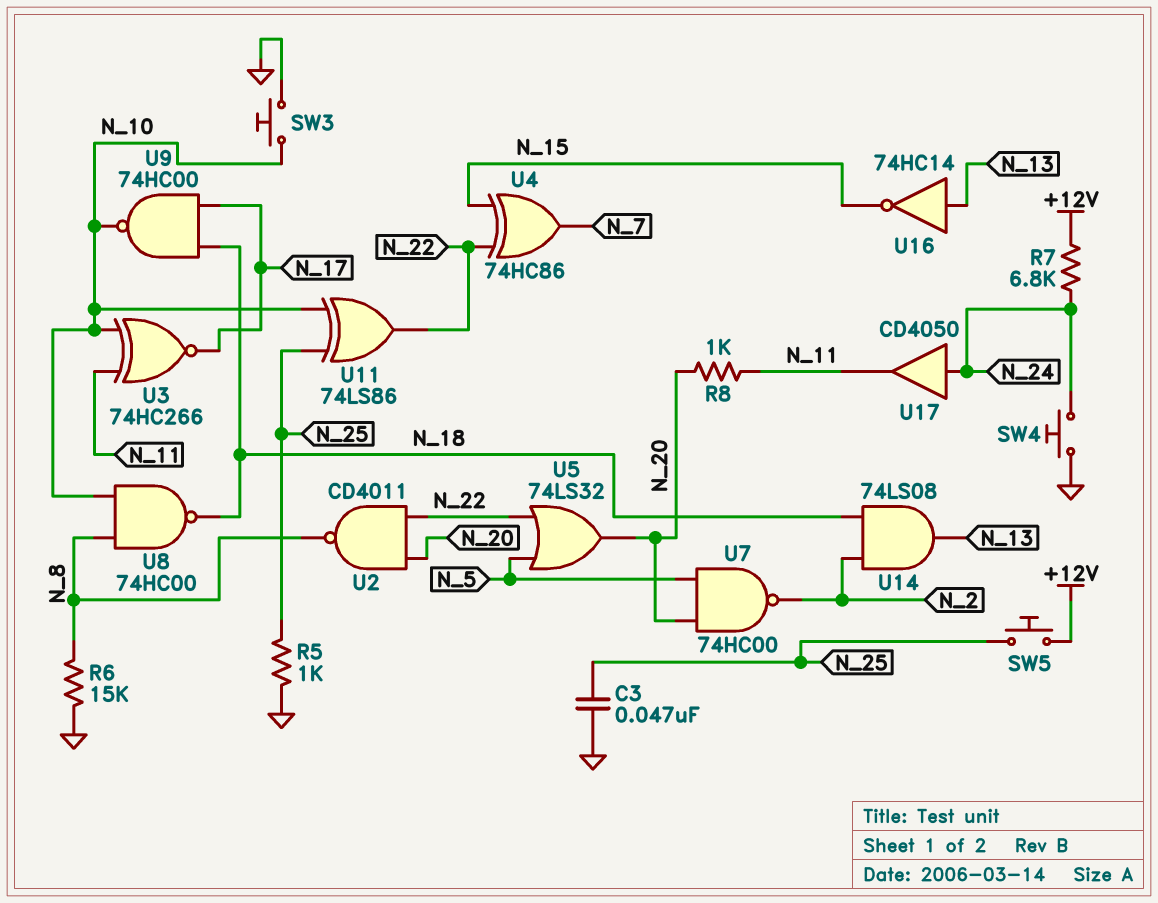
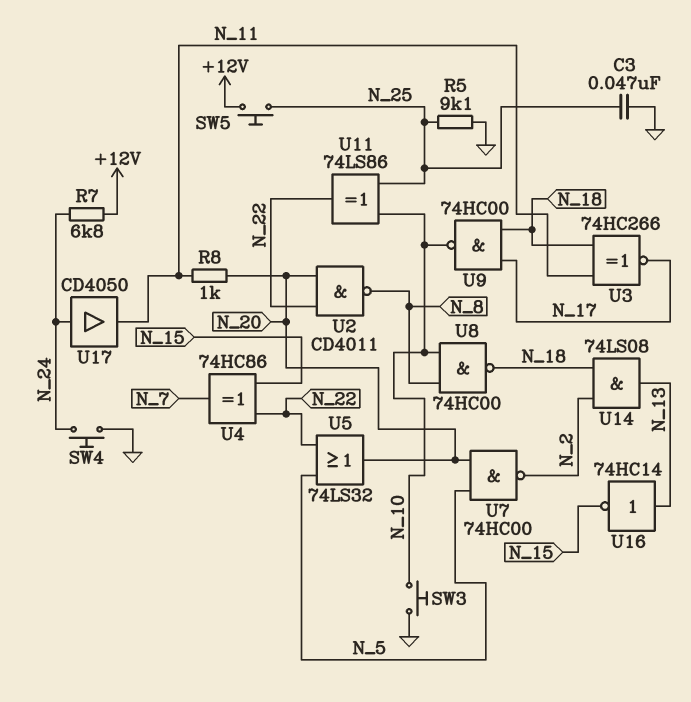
R5: 1k (GND, N_25) -> 9.1k (GND, N_25)
R6: 15k (GND, N_8) -> none
U3: XNOR 74HC266 (in N_10, in N_11, out N_17) -> XNOR 74HC266 (in N_11, in N_18, out N_17)

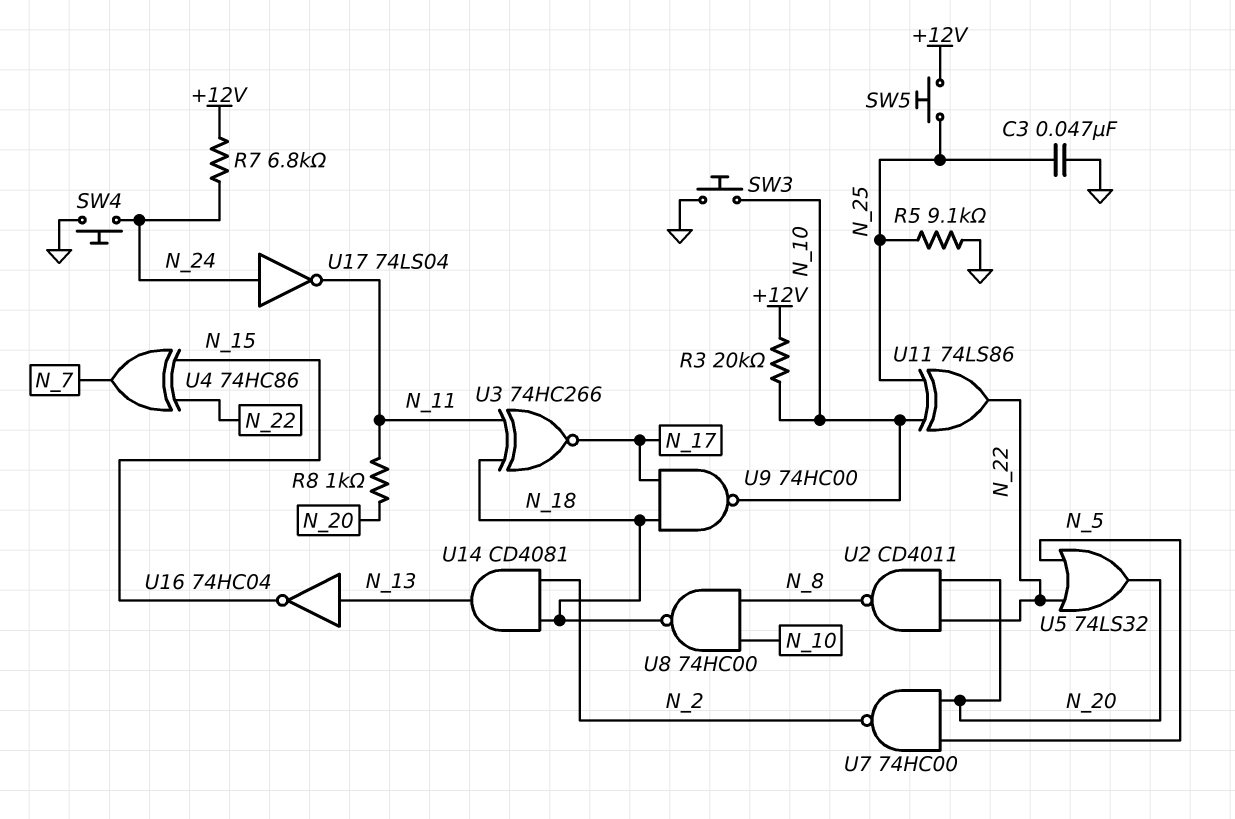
R3: none -> 20k (+12V, N_10)
U14: AND 74LS08 (in N_2, in N_18, out N_13) -> AND CD4081 (in N_2, in N_18, out N_13)
U16: NOT 74HC14 (in N_13, out N_15) -> NOT 74HC04 (in N_13, out N_15)
U17: buffer CD4050 (in N_24, out N_11) -> NOT 74LS04 (in N_24, out N_11)

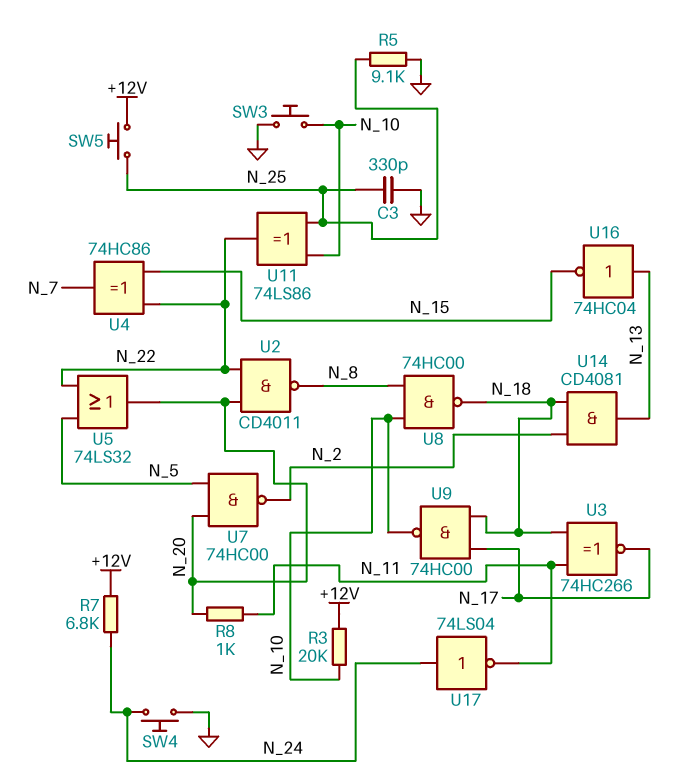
C3: 47nF (GND, N_25) -> 330pF (GND, N_25)

